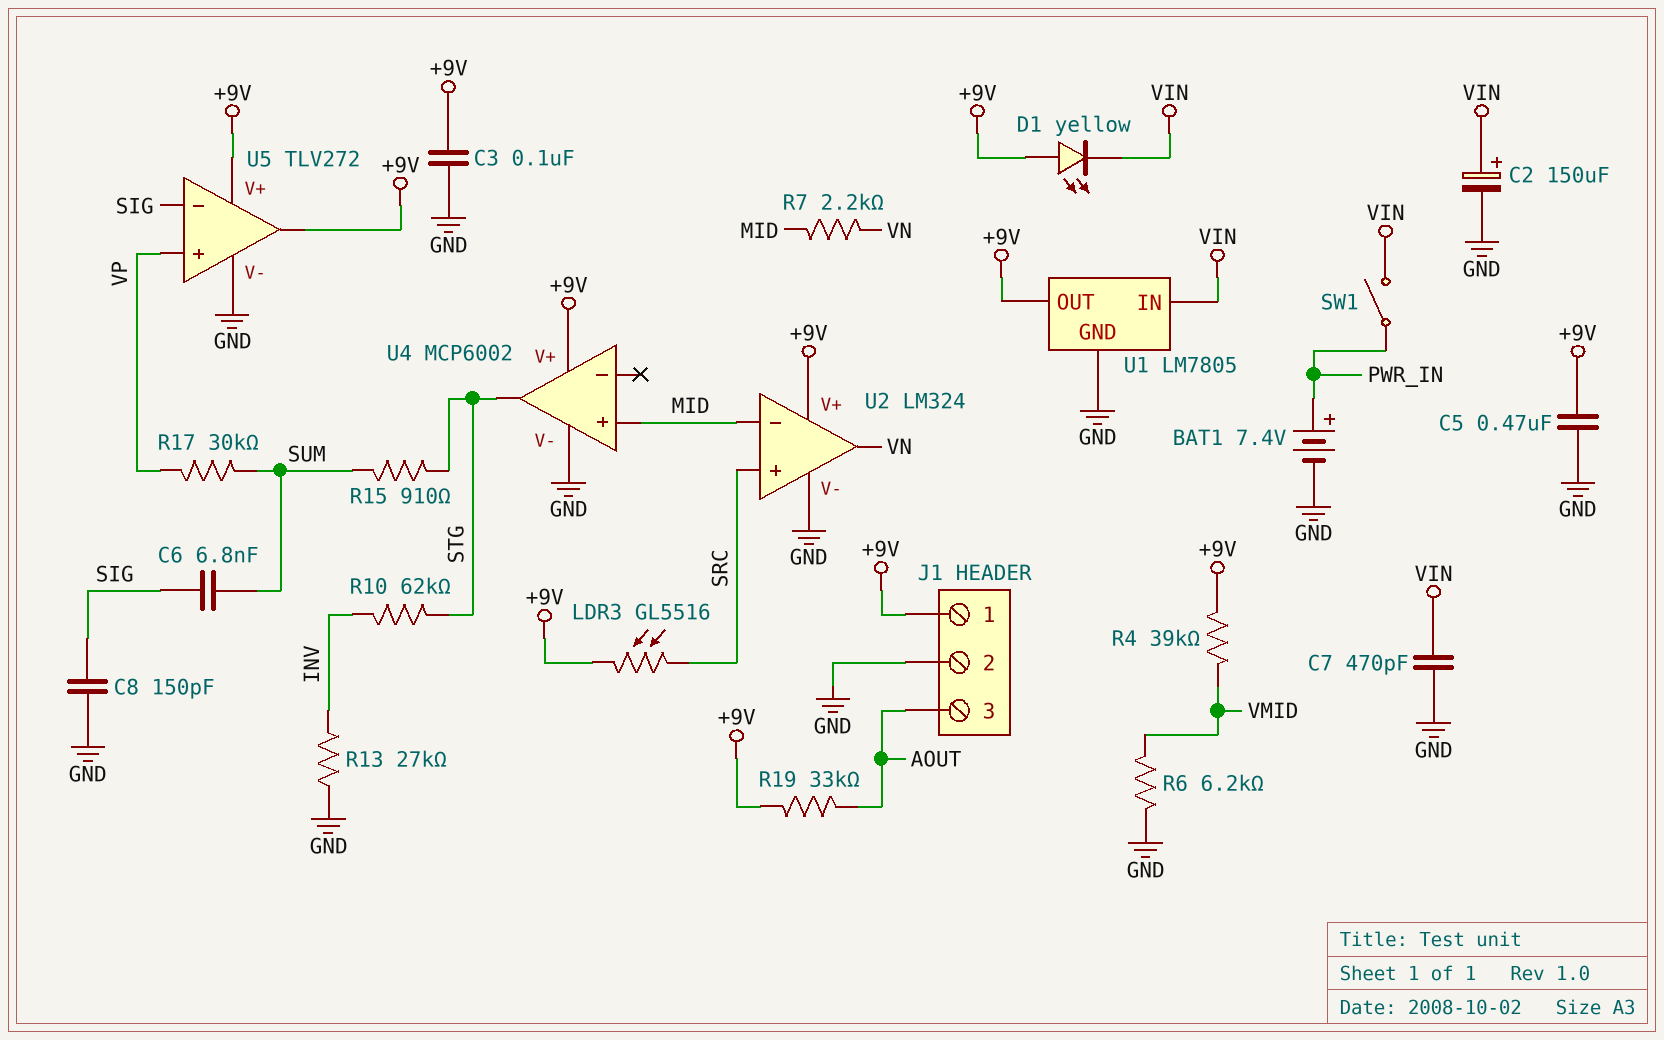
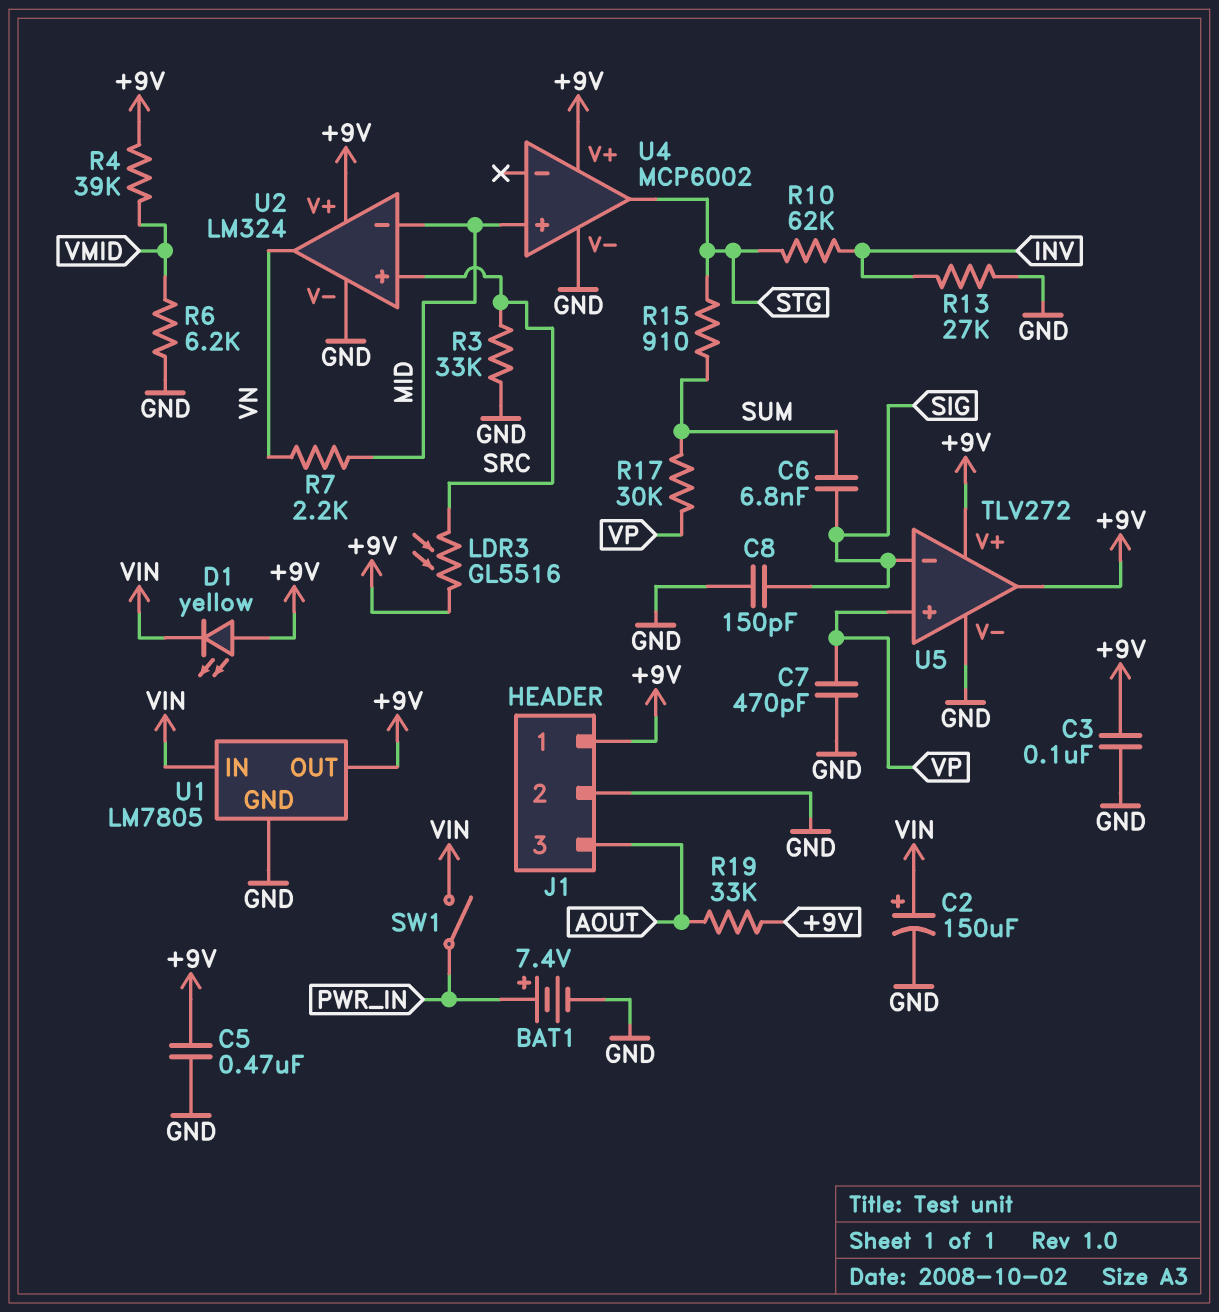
C7: 470pF (GND, VIN) -> 470pF (GND, VP)
R3: none -> 33k (GND, SRC)

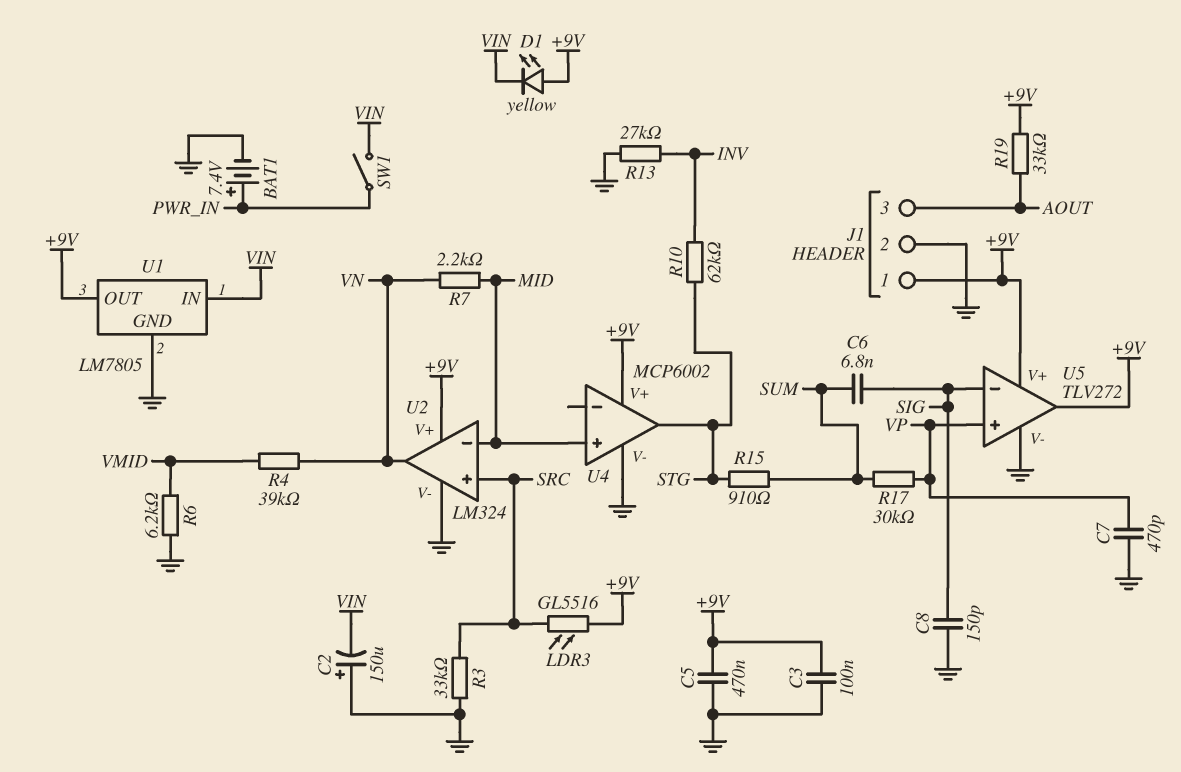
C2: 150uF (plus VIN, minus GND) -> 150uF (plus GND, minus VIN)
R4: 39k (+9V, VMID) -> 39k (VMID, VN)

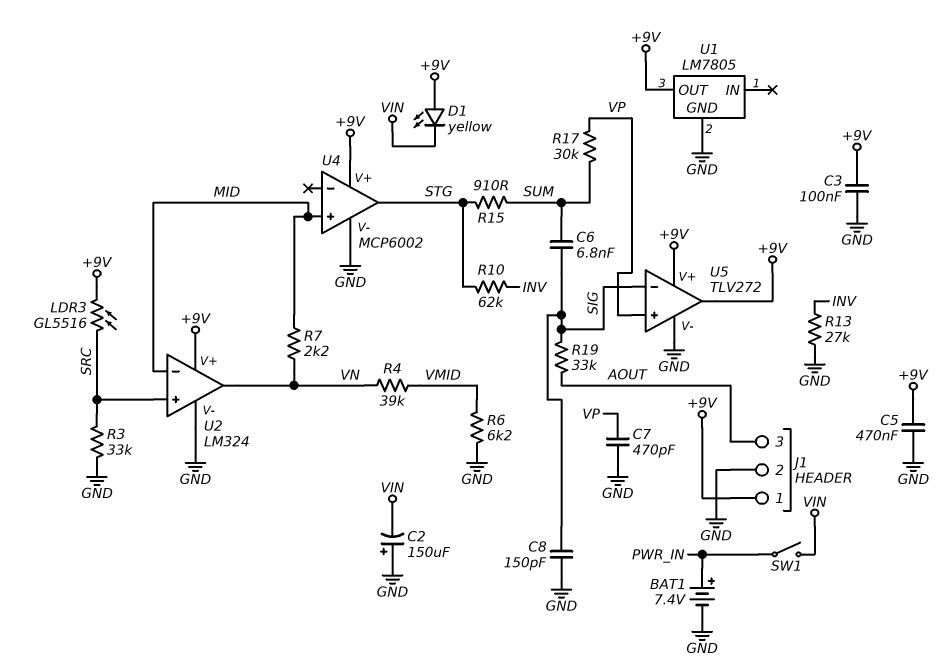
R19: 33k (+9V, AOUT) -> 33k (AOUT, SIG)
U1 pin IN: VIN -> none

